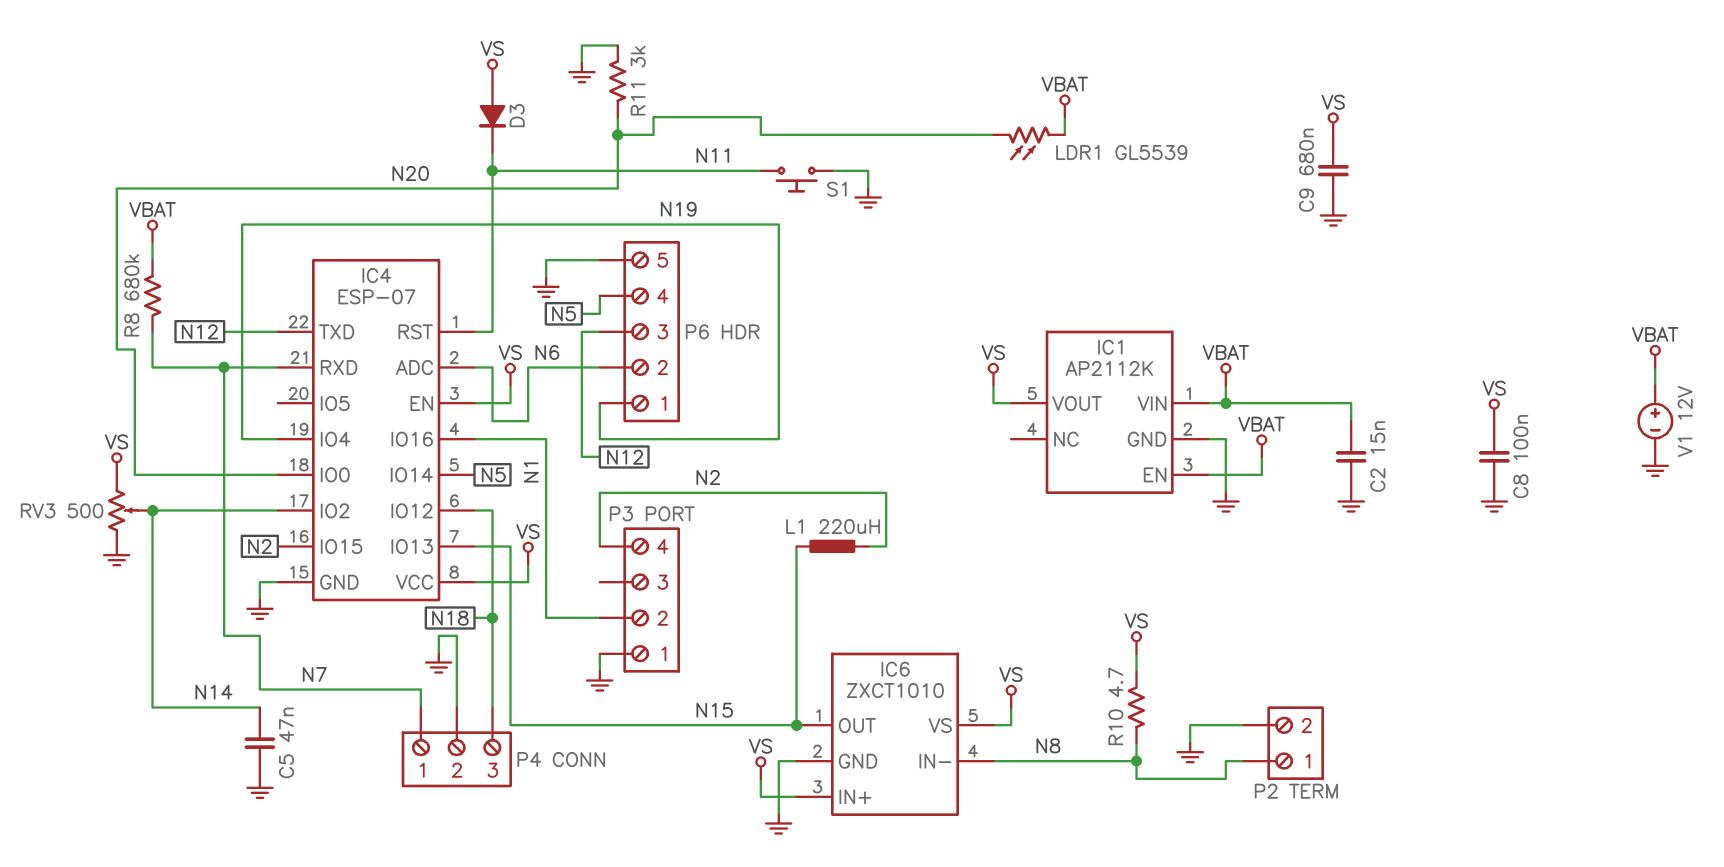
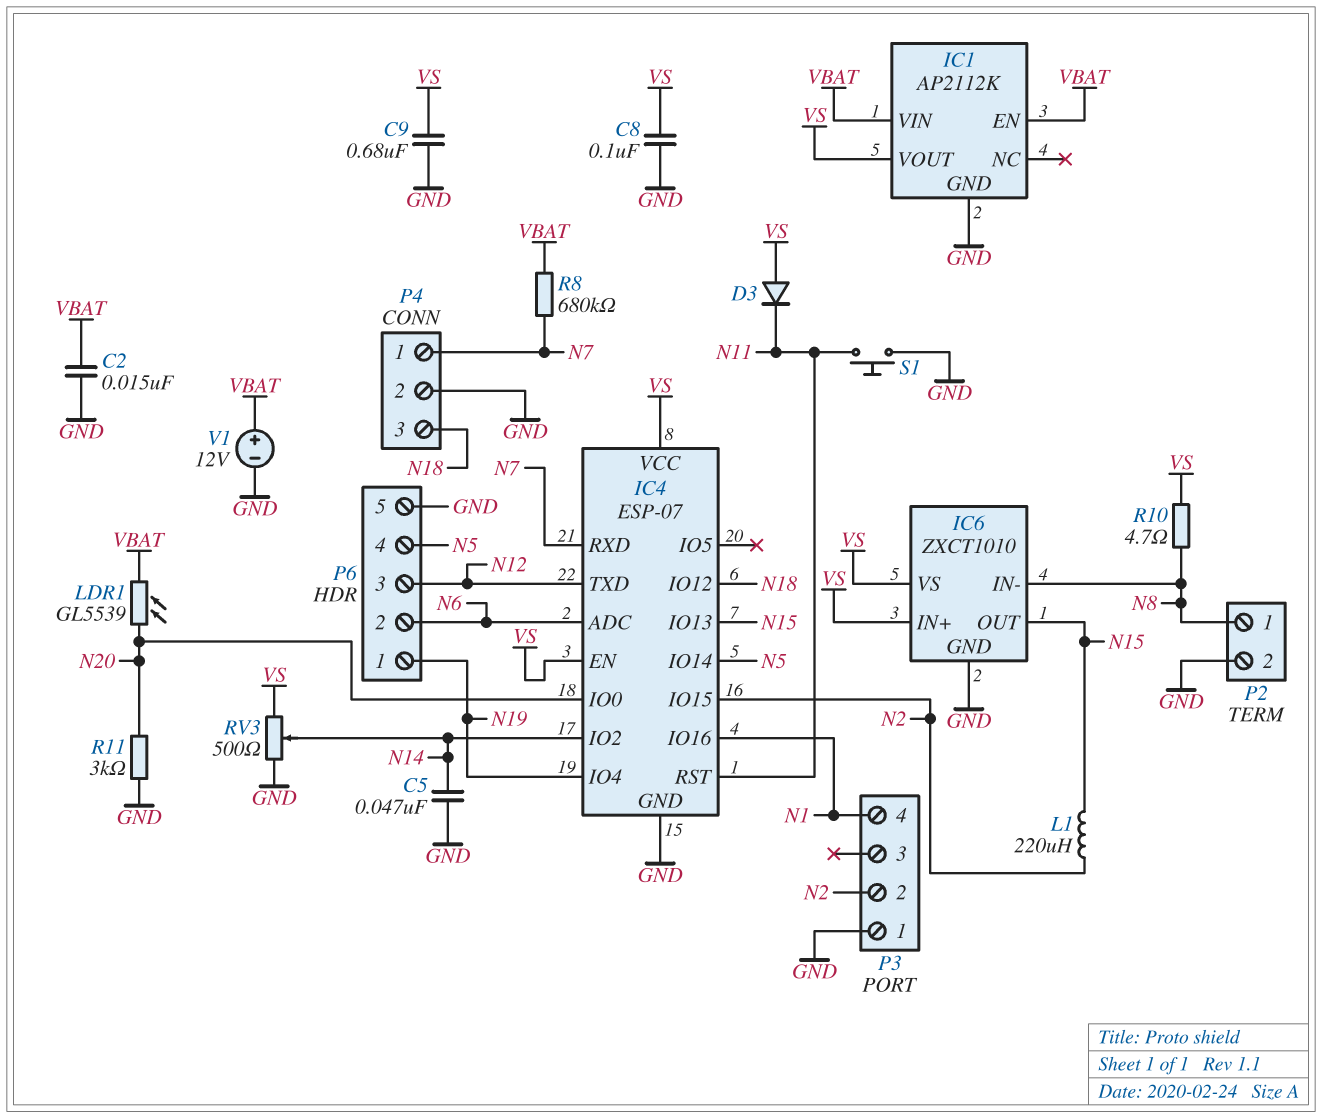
P3 pin 2: N1 -> N2
P3 pin 4: N2 -> N1

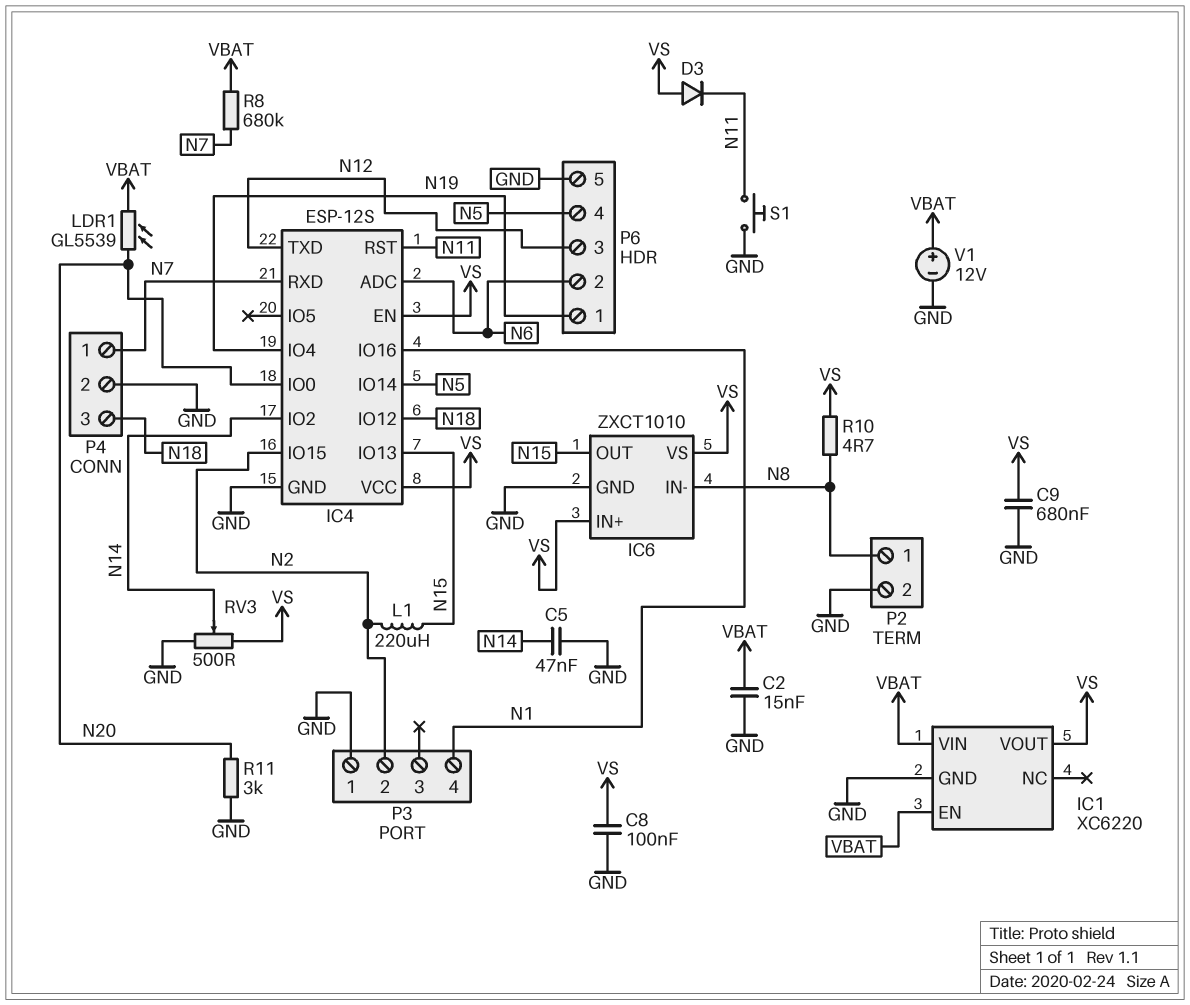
IC1: AP2112K -> XC6220
IC4: ESP-07 -> ESP-12S

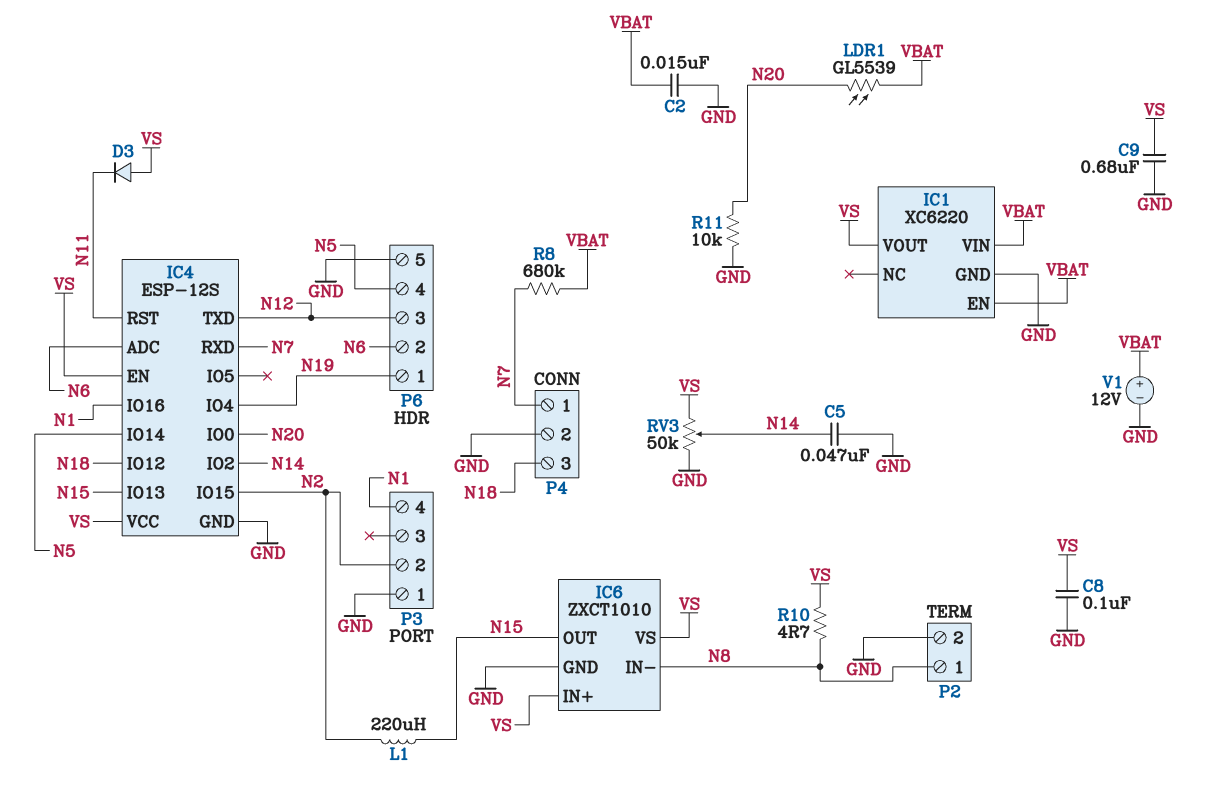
R11: 3k (GND, N20) -> 10k (GND, N20)
RV3: 500 (GND, VS, wiper N14) -> 50k (GND, VS, wiper N14)
S1: button (GND, N11) -> none

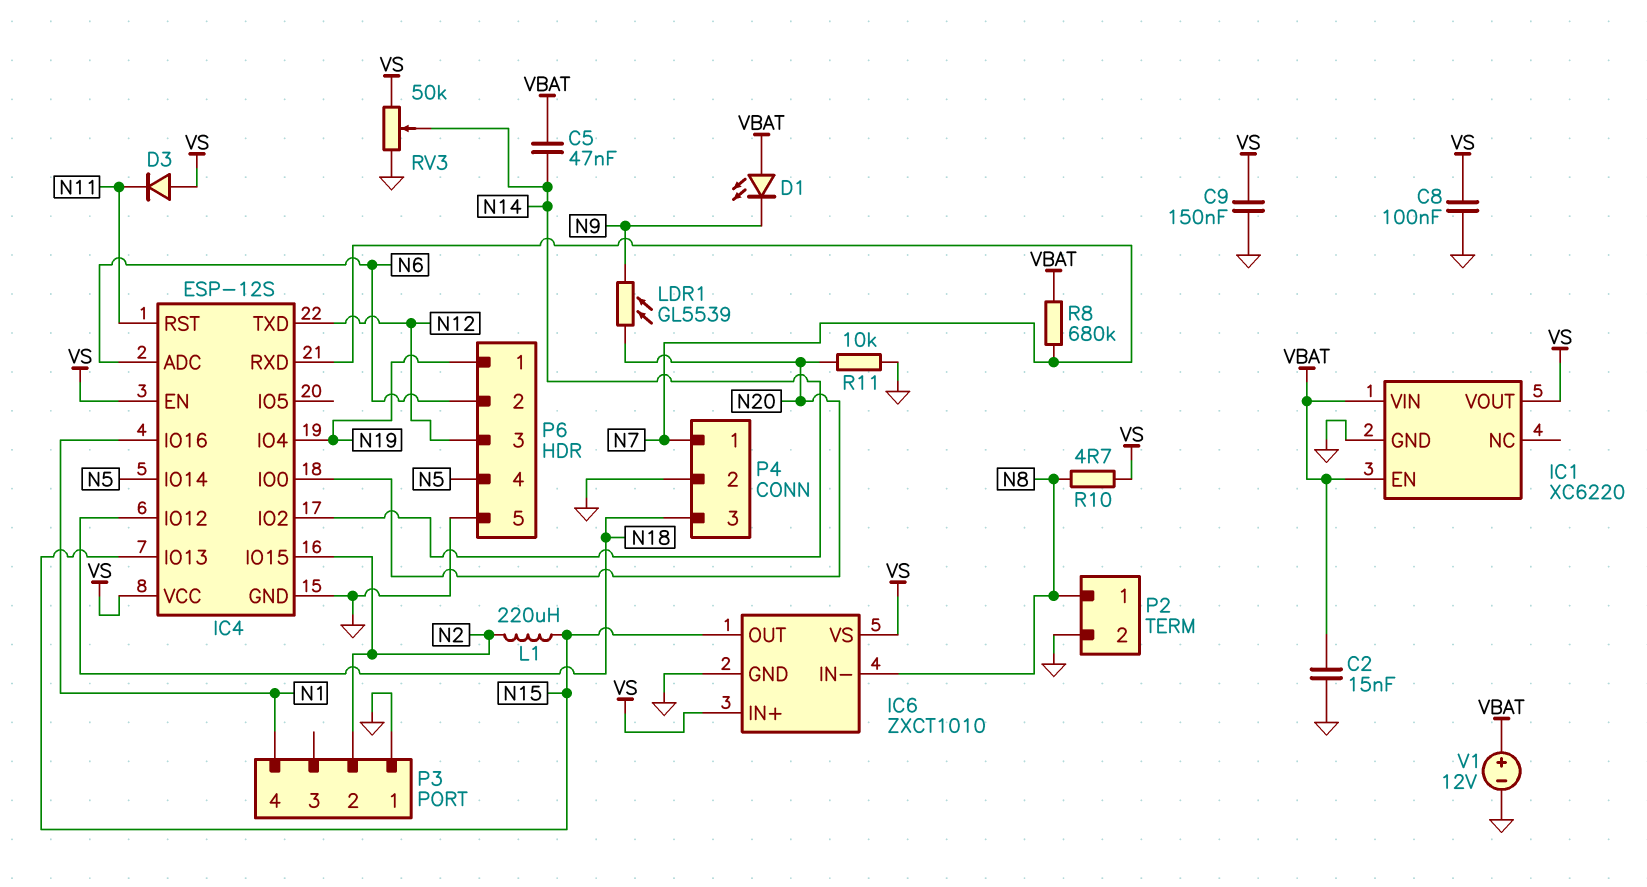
C5: 47nF (GND, N14) -> 47nF (N14, VBAT)
C9: 680nF (GND, VS) -> 150nF (GND, VS)
D1: none -> LED (A VBAT, K N9)
LDR1: GL5539 (N20, VBAT) -> GL5539 (N9, N20)

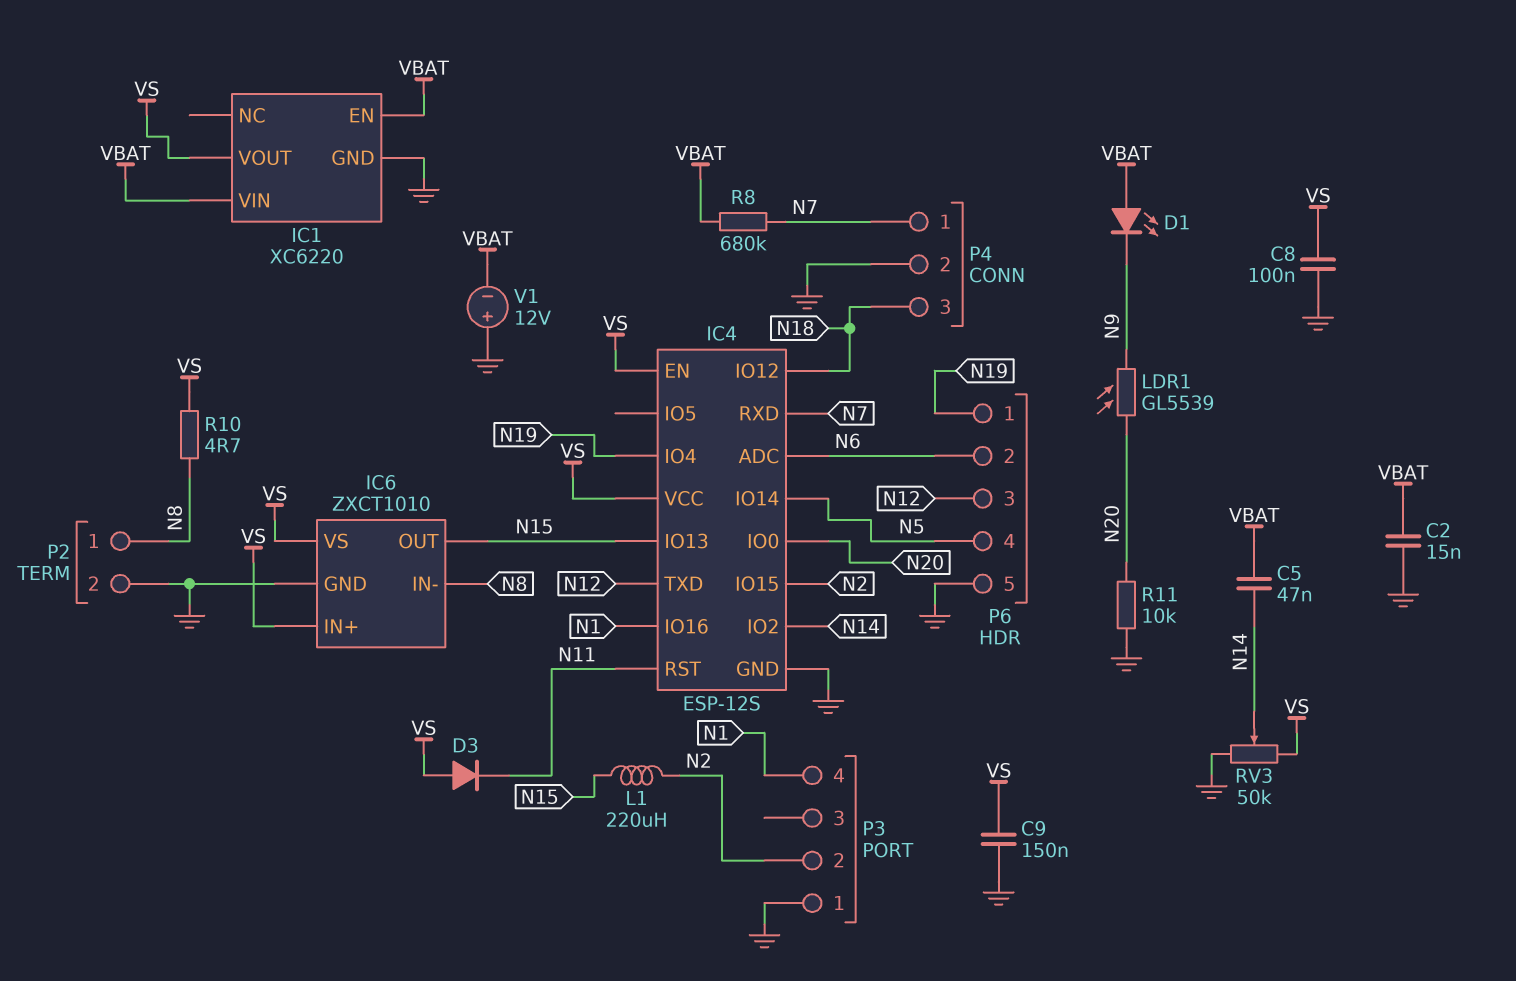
V1: 12V (plus VBAT, minus GND) -> 12V (plus GND, minus VBAT)

